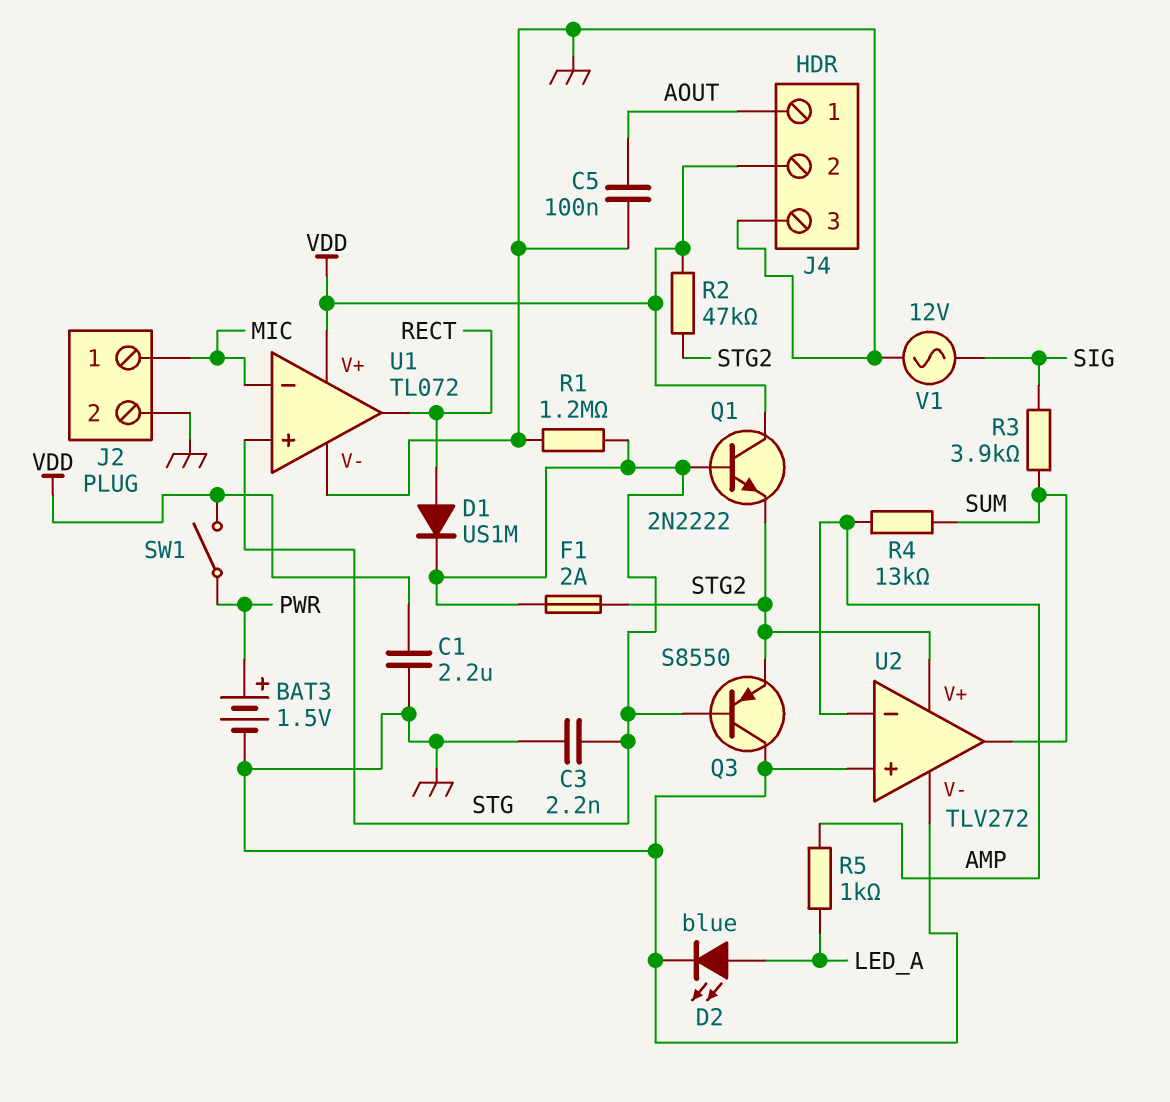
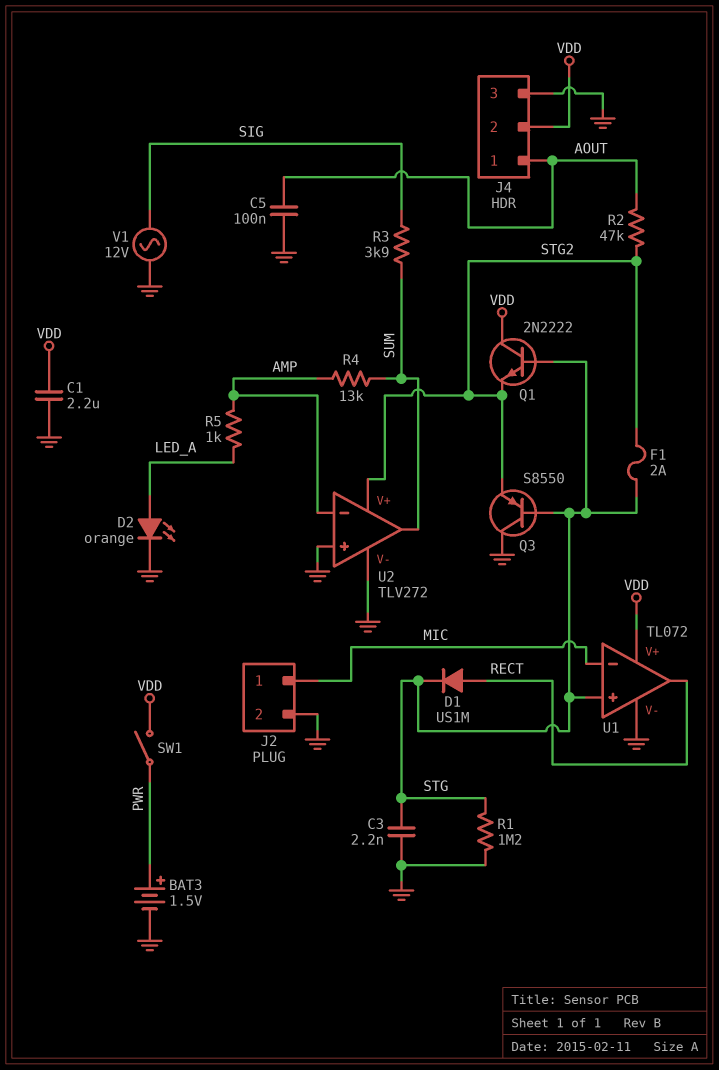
D2: LED blue (A LED_A, K GND) -> LED orange (A LED_A, K GND)
R2: 47k (STG2, VDD) -> 47k (AOUT, STG2)

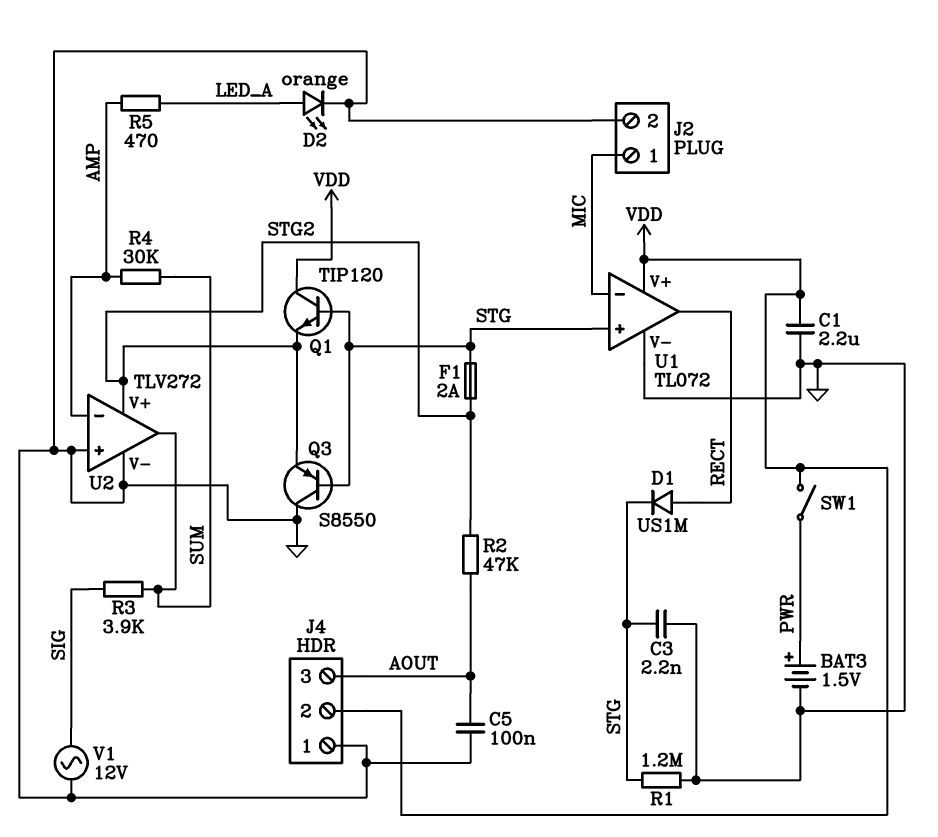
J4 pin 1: AOUT -> GND
J4 pin 3: GND -> AOUT
Q1: NPN 2N2222 (B STG, C VDD, E STG2) -> NPN TIP120 (B STG, C VDD, E STG2)
R4: 13k (AMP, SUM) -> 30k (AMP, SUM)
R5: 1k (AMP, LED_A) -> 470 (AMP, LED_A)

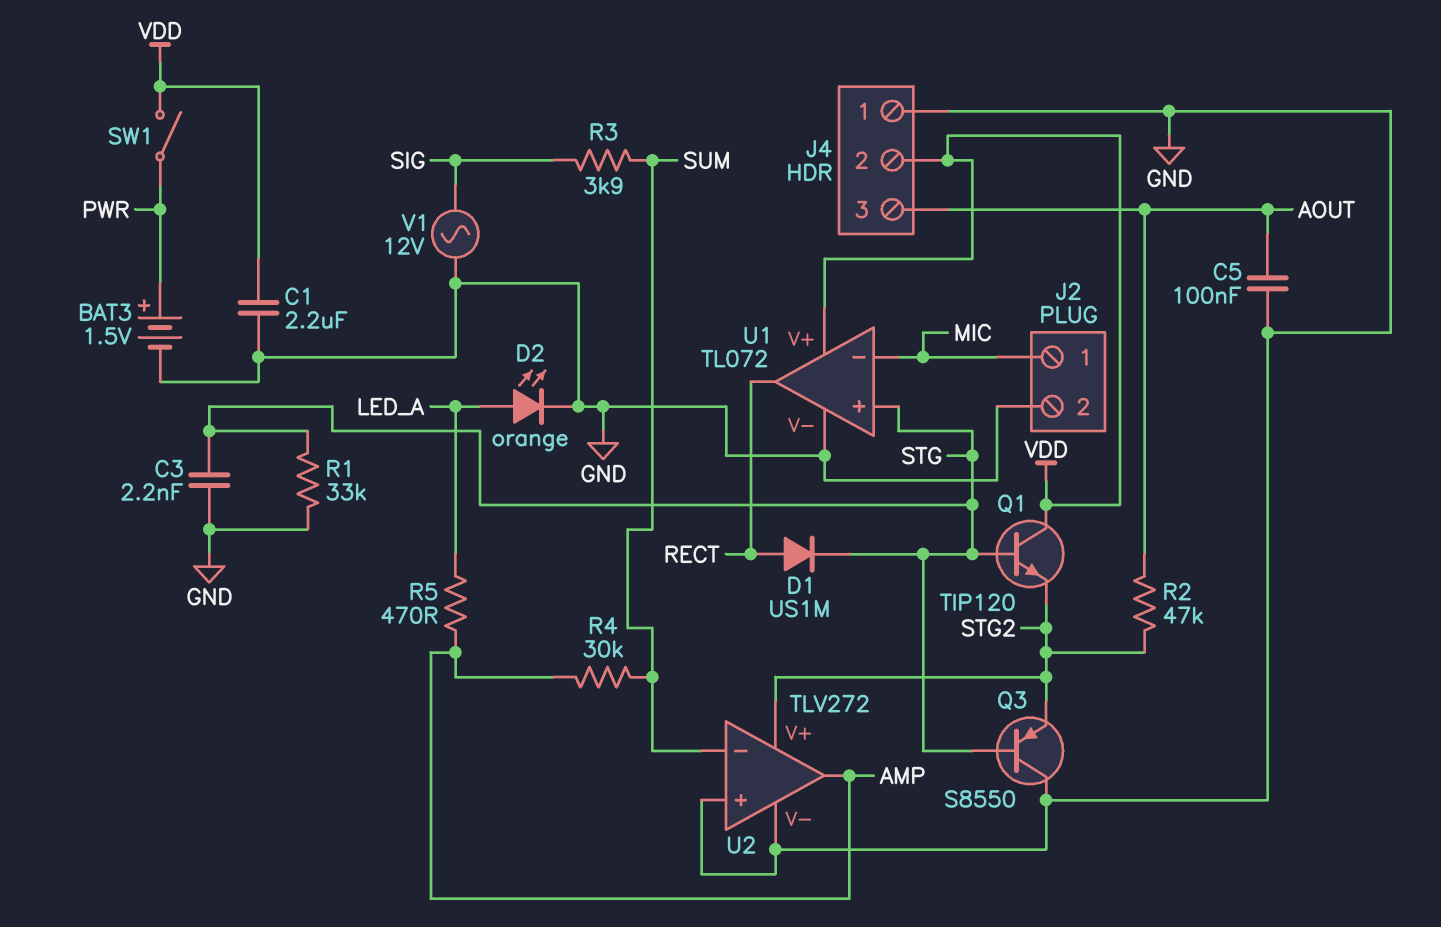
F1: 2A (STG, STG2) -> none
R1: 1.2M (GND, STG) -> 33k (GND, STG)
U2 pin in-: AMP -> SUM
U2 pin out: SUM -> AMP

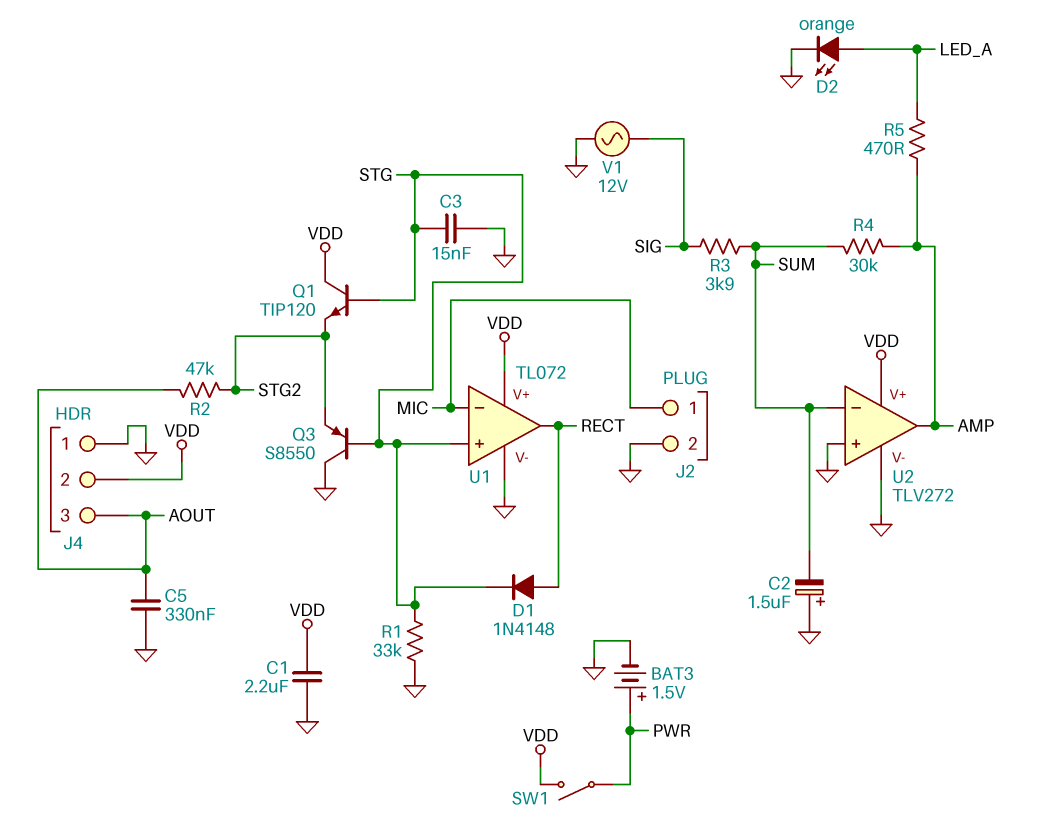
C2: none -> 1.5uF (plus GND, minus SUM)
C3: 2.2nF (GND, STG) -> 15nF (GND, STG)
C5: 100nF (AOUT, GND) -> 330nF (AOUT, GND)
D1: diode US1M (A RECT, K STG) -> diode 1N4148 (A RECT, K STG)
U2 pin V+: STG2 -> VDD

